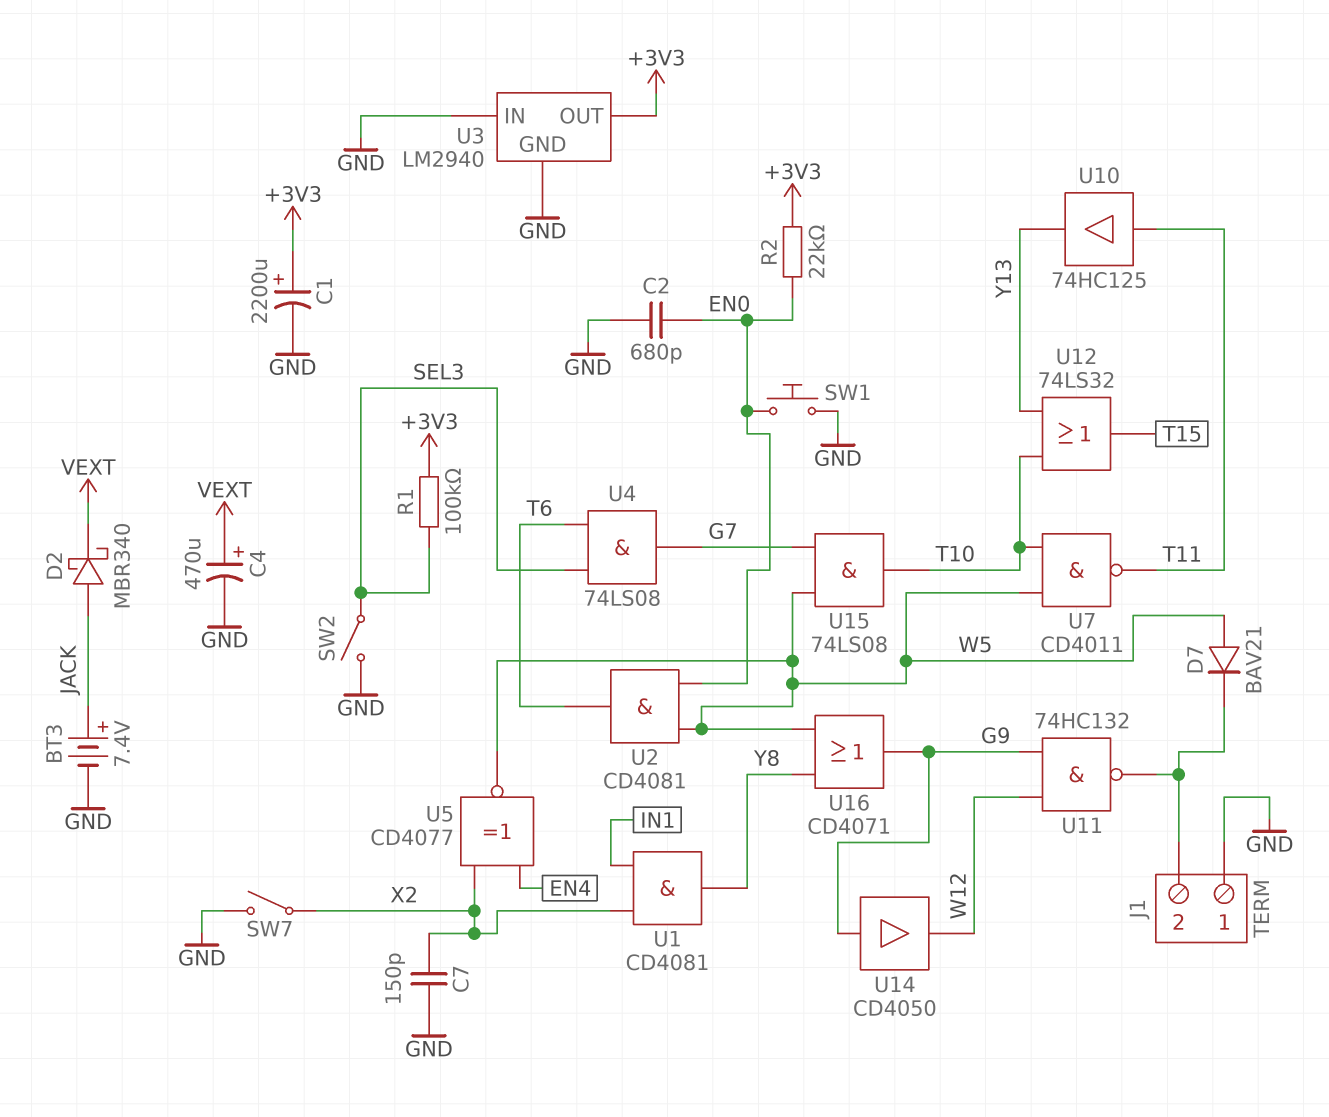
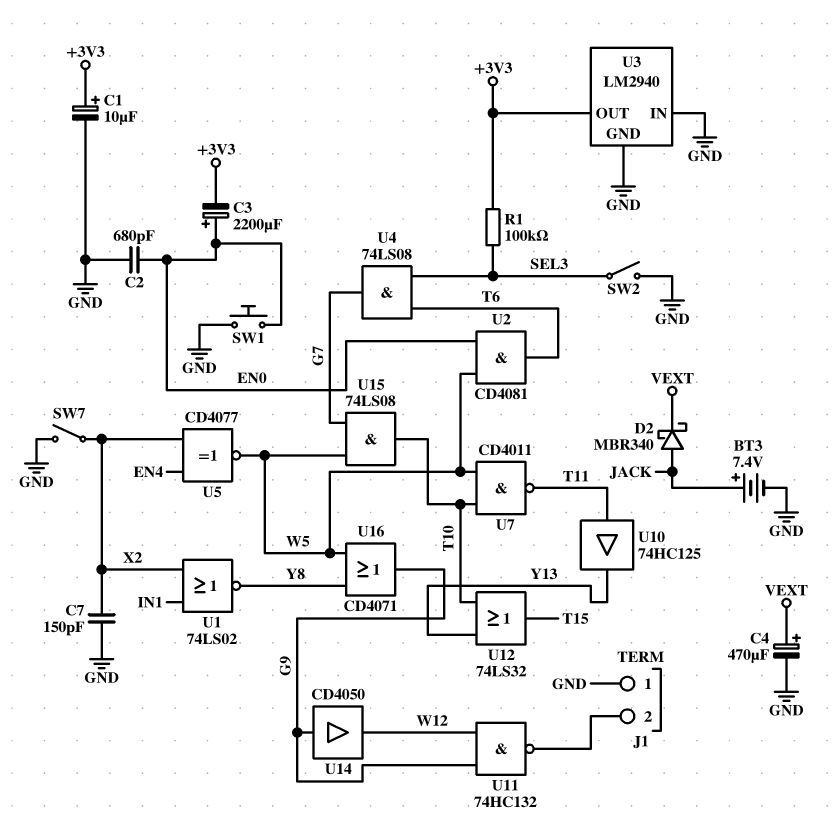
C1: 2200uF (plus +3V3, minus GND) -> 10uF (plus +3V3, minus GND)
C3: none -> 2200uF (plus EN0, minus +3V3)
D7: diode BAV21 (A W5, K J1/2) -> none
R2: 22k (+3V3, EN0) -> none
U1: AND CD4081 (in IN1, in X2, out Y8) -> NOR 74LS02 (in IN1, in X2, out Y8)

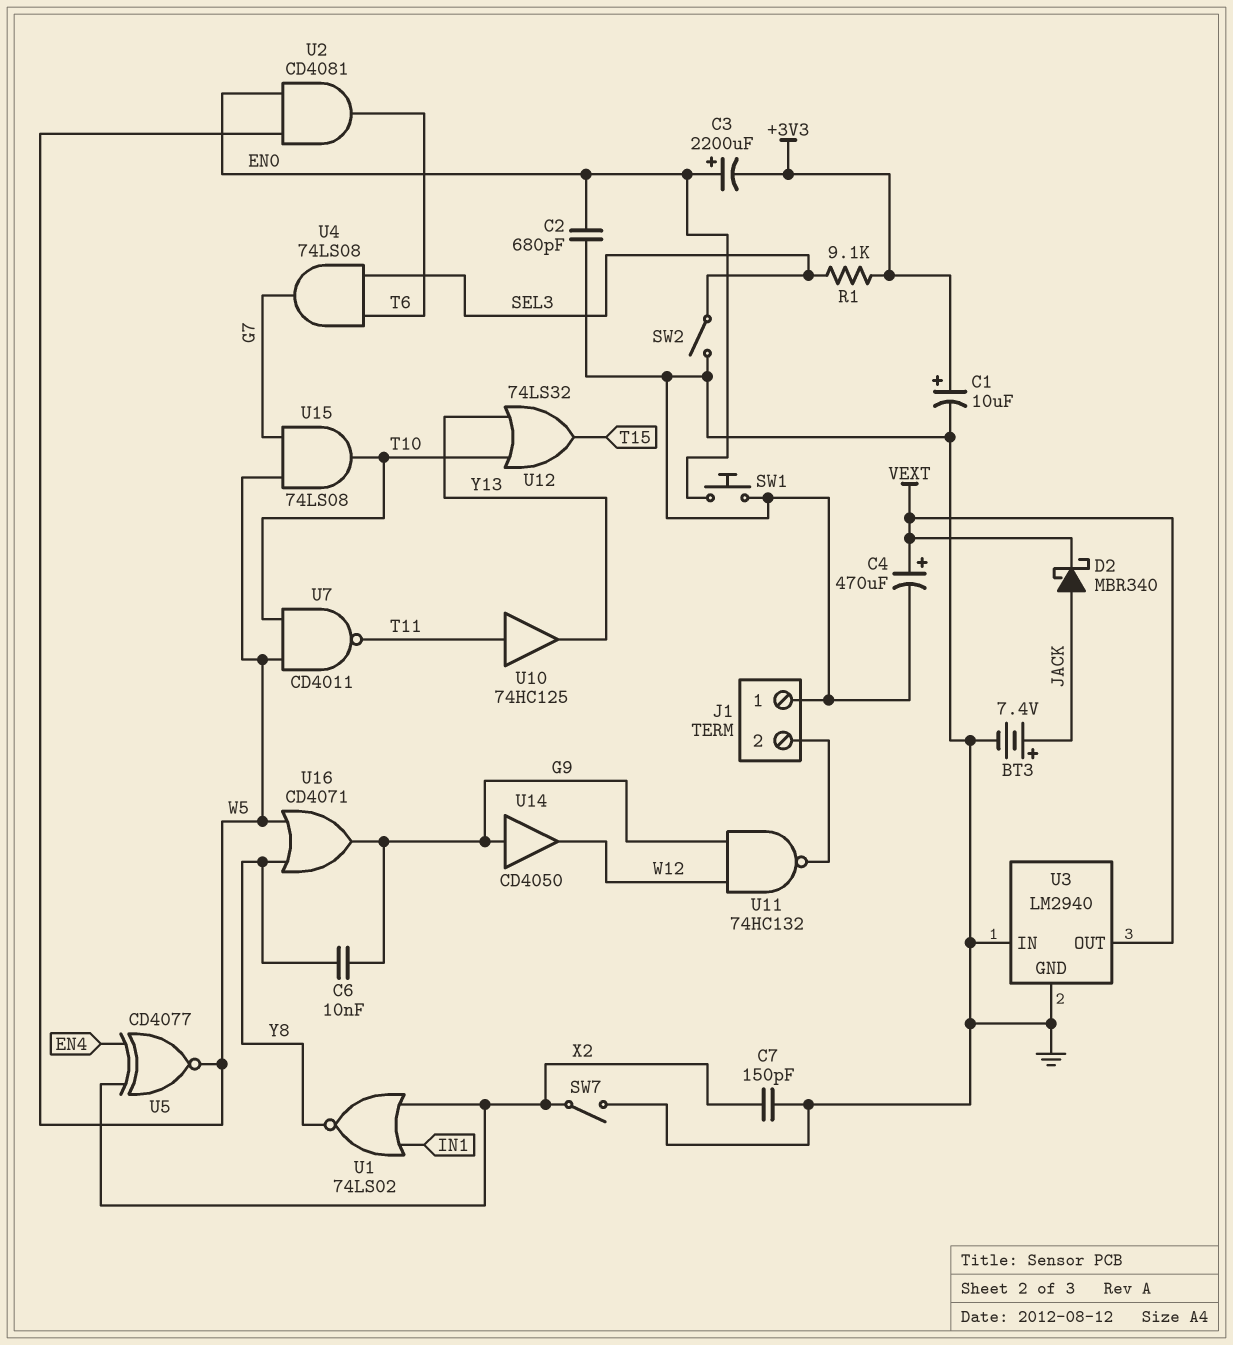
C6: none -> 10nF (G9, Y8)
R1: 100k (+3V3, SEL3) -> 9.1k (+3V3, SEL3)
U3 pin OUT: +3V3 -> VEXT

